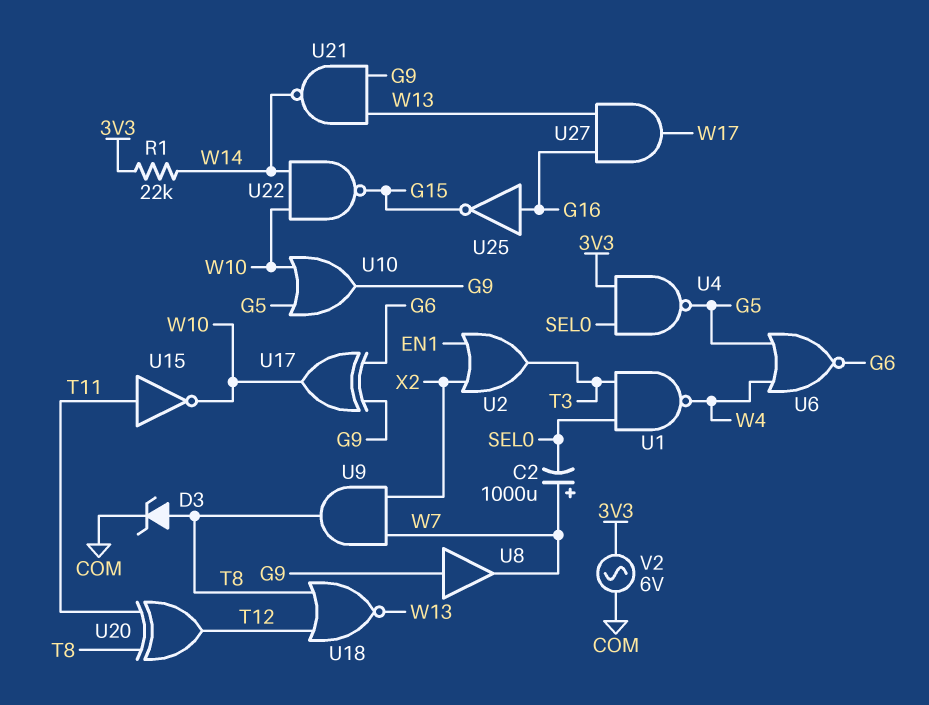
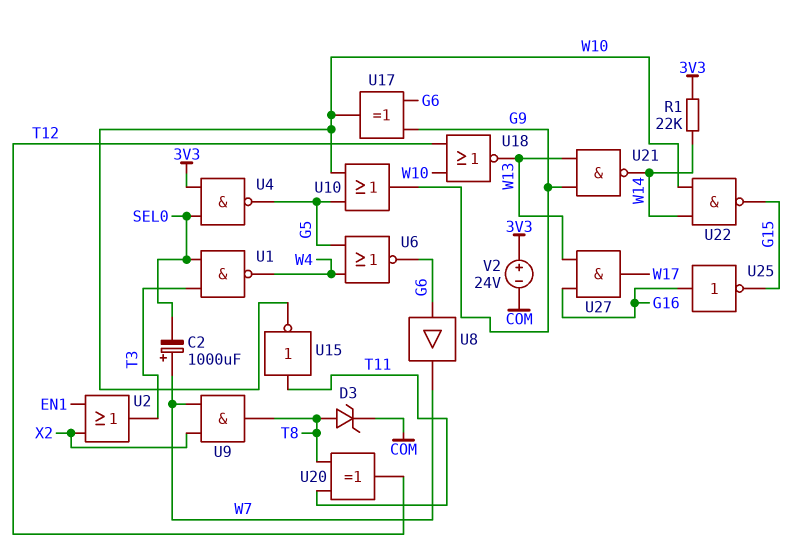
U8: buffer (in G9, out W7) -> buffer (in G6, out W7)
U18: NOR (in T8, in T12, out W13) -> NOR (in T12, in W10, out W13)
V2: AC 6V (3V3, COM) -> 24V (plus 3V3, minus COM)

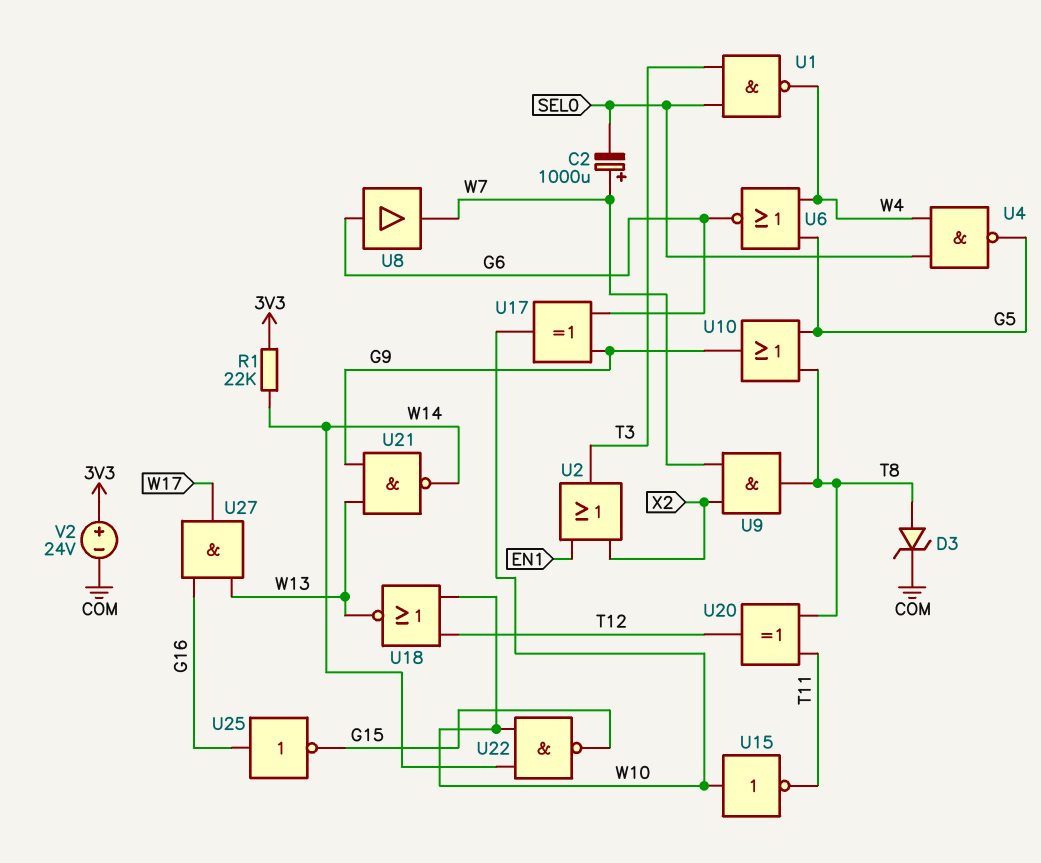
U4: NAND (in 3V3, in SEL0, out G5) -> NAND (in SEL0, in W4, out G5)
U10: OR (in G5, in W10, out G9) -> OR (in G5, in T8, out G9)
U15: NOT (in T11, out W10) -> NOT (in W10, out T11)

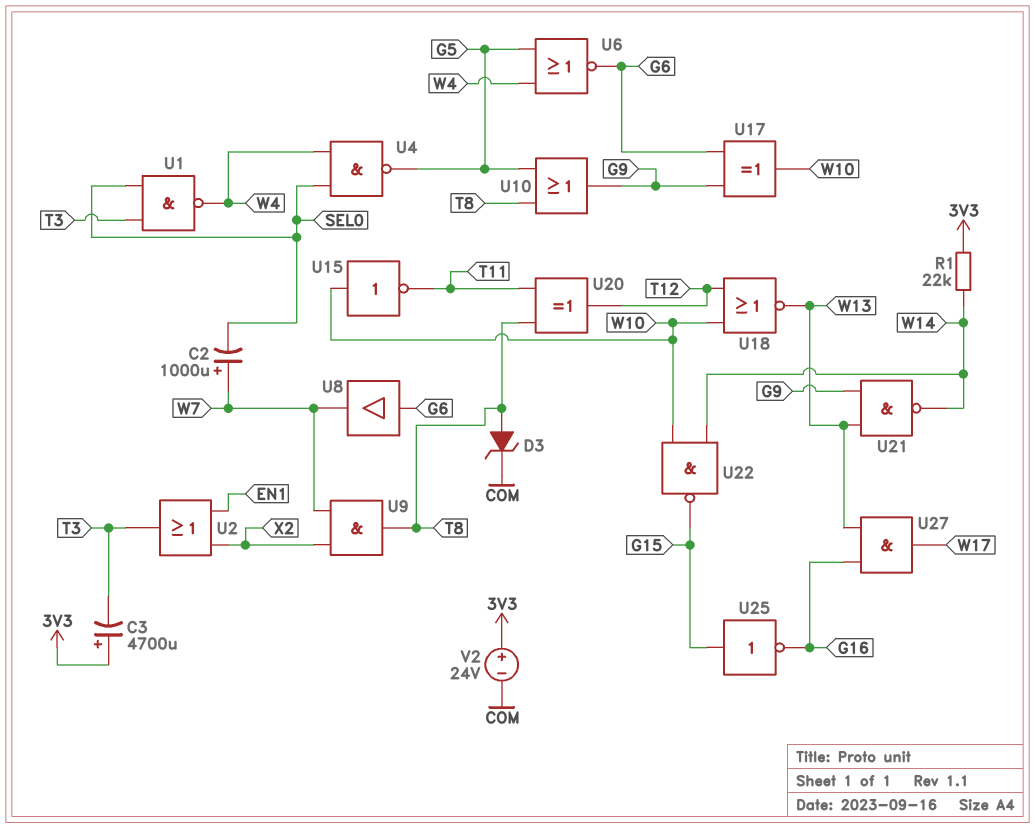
C3: none -> 4700uF (plus 3V3, minus T3)
U25: NOT (in G16, out G15) -> NOT (in G15, out G16)

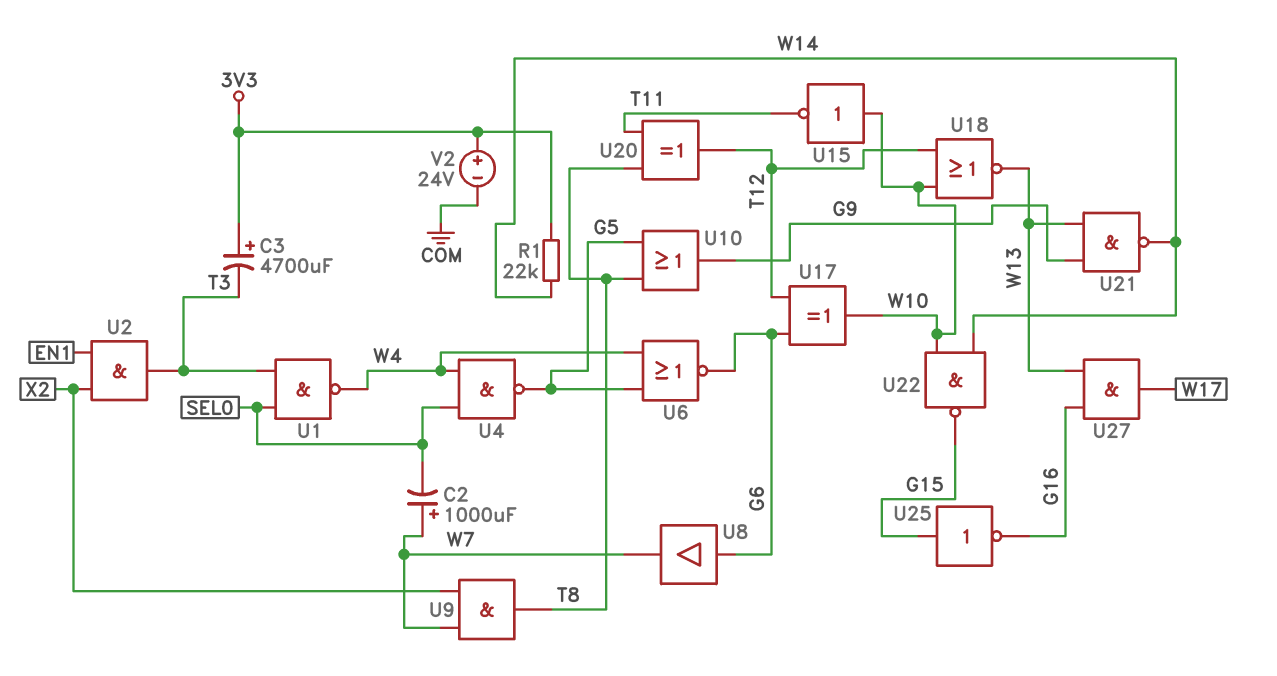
D3: zener (A T8, K COM) -> none
U2: OR (in EN1, in X2, out T3) -> AND (in EN1, in X2, out T3)
U17: XOR (in G6, in G9, out W10) -> XOR (in G6, in T12, out W10)

